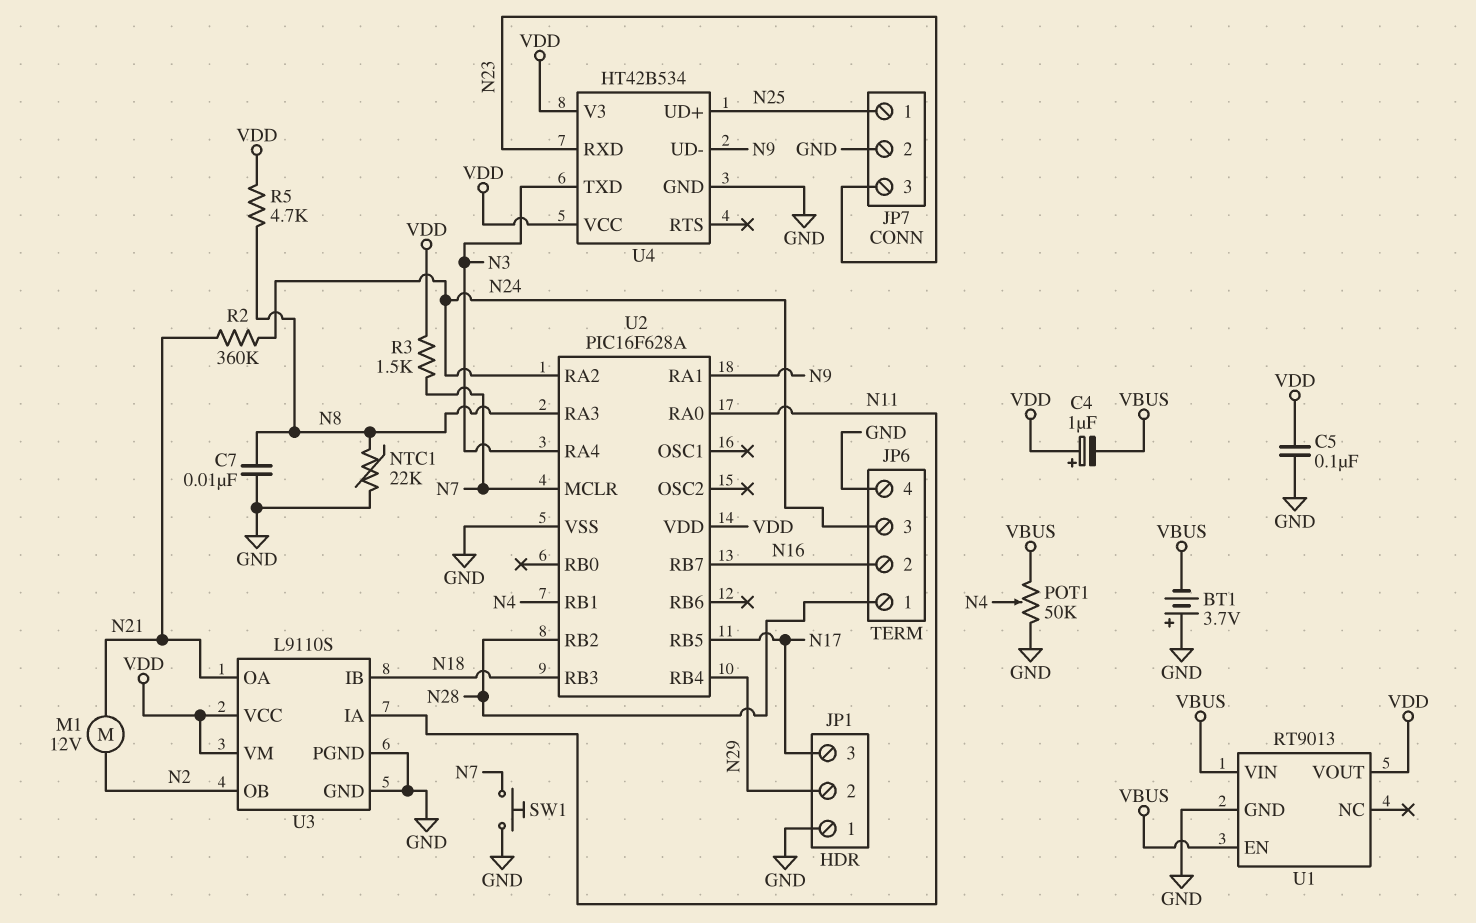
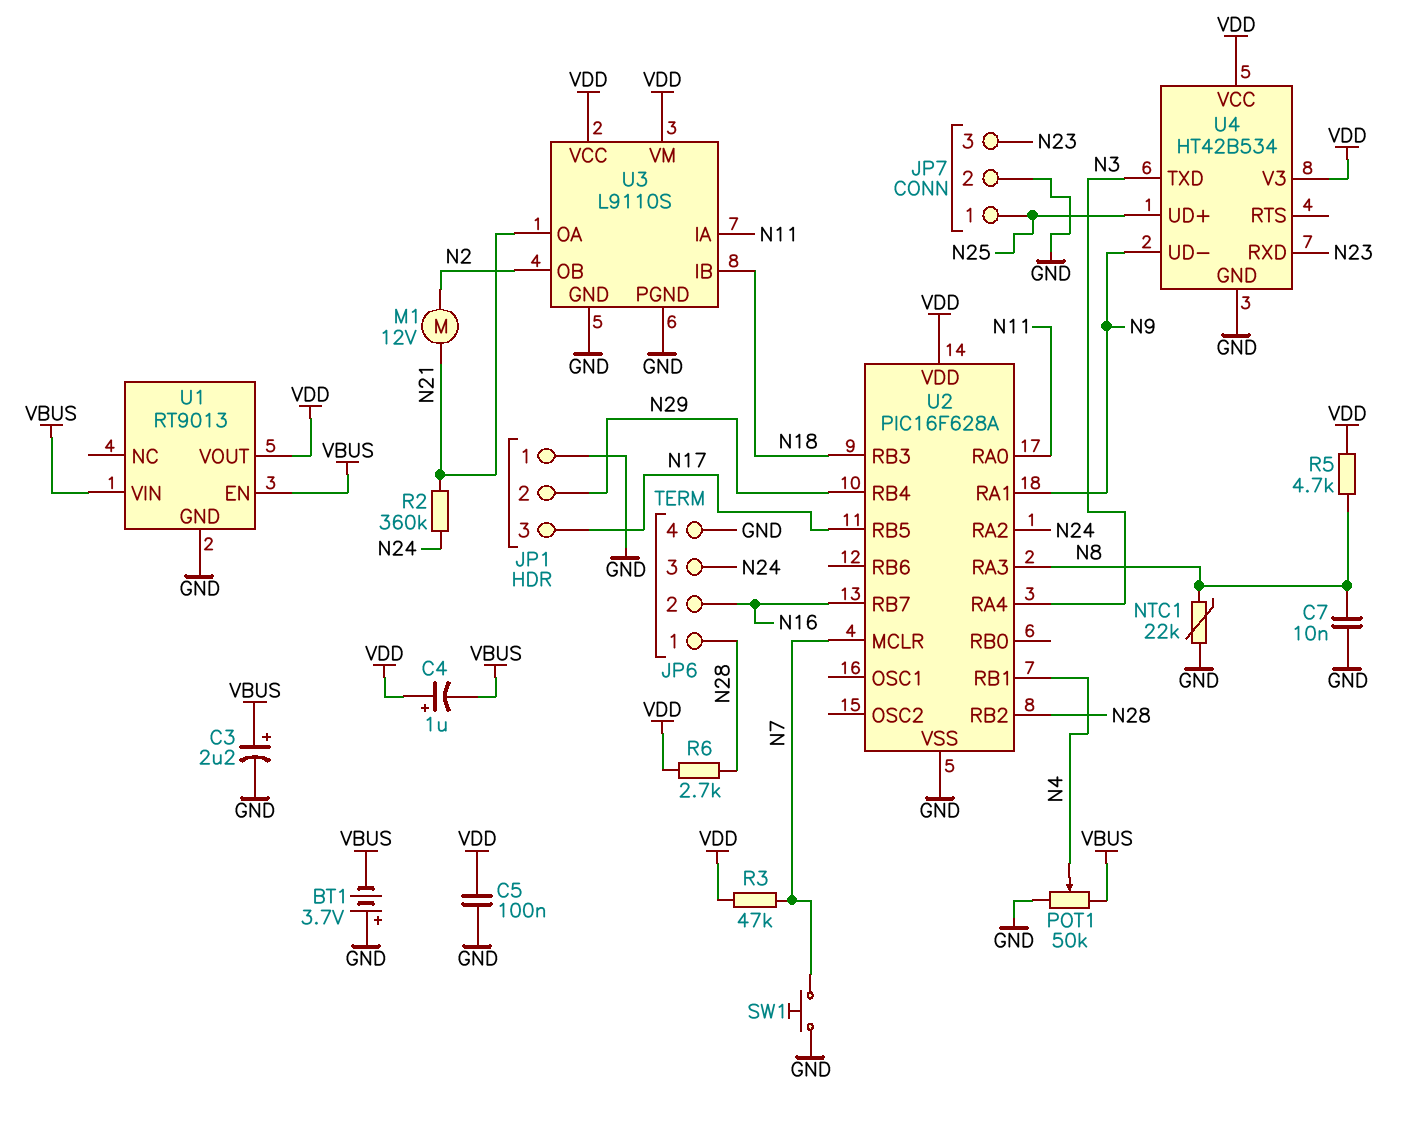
C3: none -> 2.2uF (plus VBUS, minus GND)
R3: 1.5k (N7, VDD) -> 47k (N7, VDD)
R6: none -> 2.7k (N28, VDD)

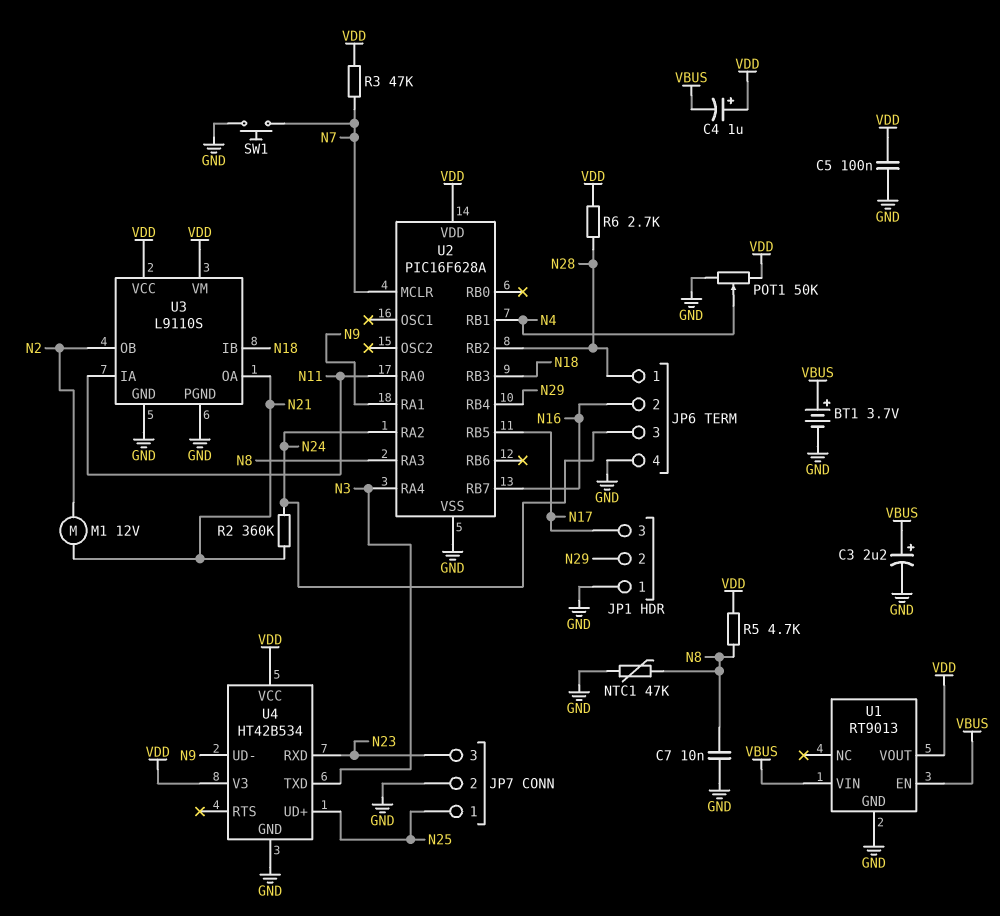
BT1: 3.7V (plus GND, minus VBUS) -> 3.7V (plus VBUS, minus GND)
NTC1: 22k (GND, N8) -> 47k (GND, N8)
POT1: 50k (GND, VBUS, wiper N4) -> 50k (GND, VDD, wiper N4)

